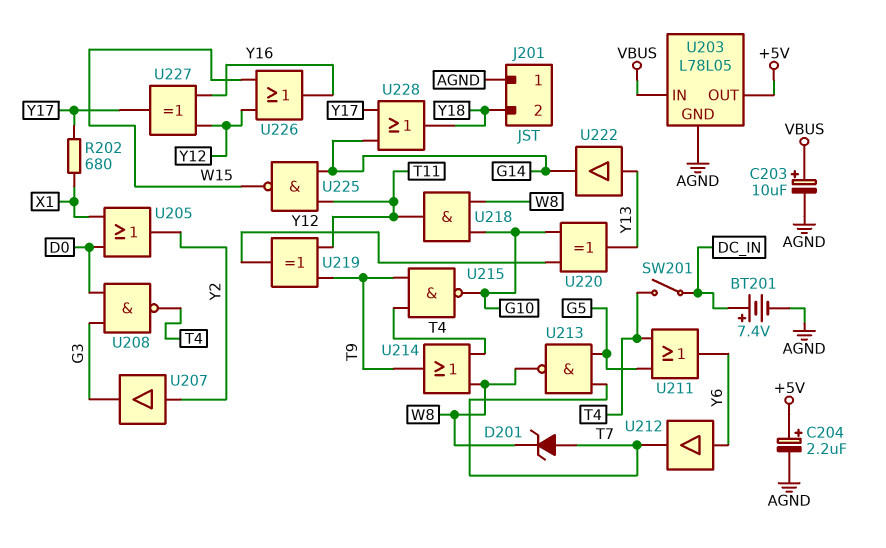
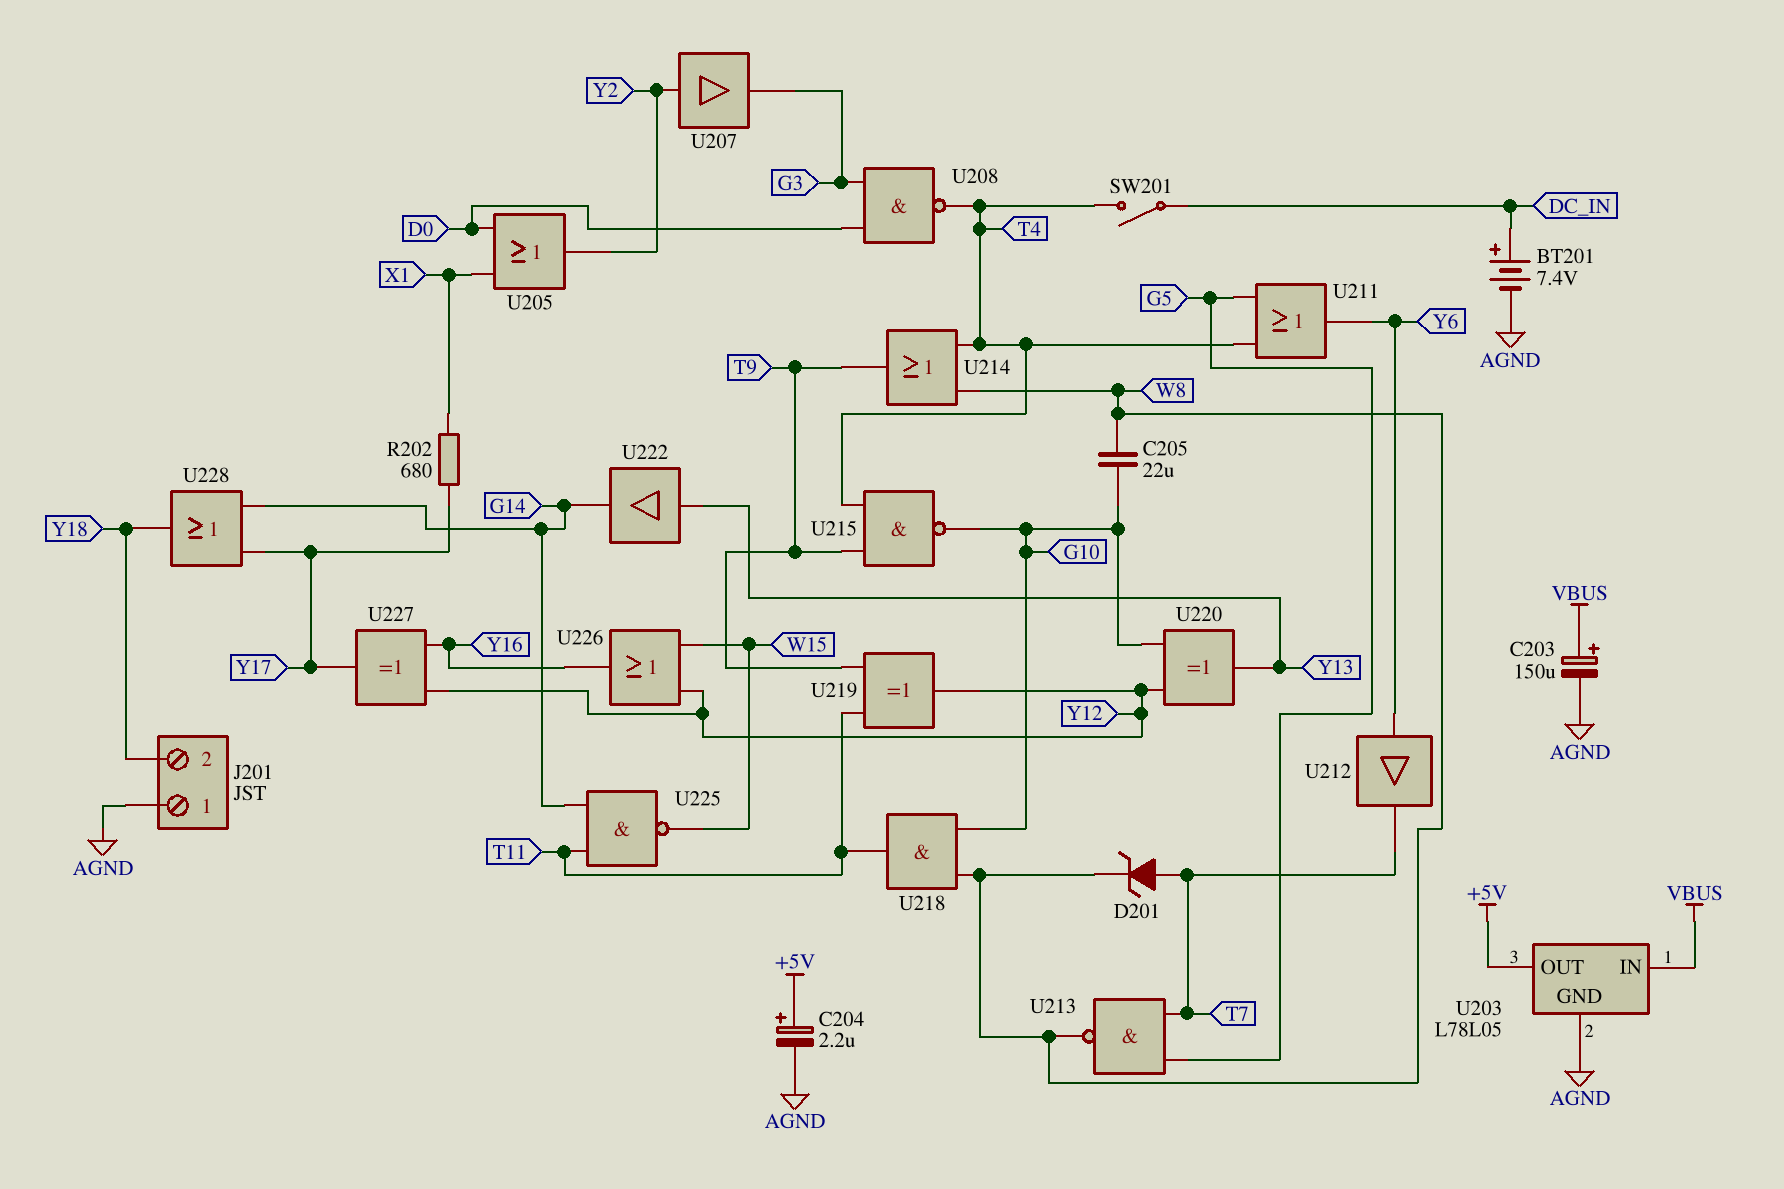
C203: 10uF (plus VBUS, minus AGND) -> 150uF (plus VBUS, minus AGND)
C205: none -> 22uF (G10, W8)

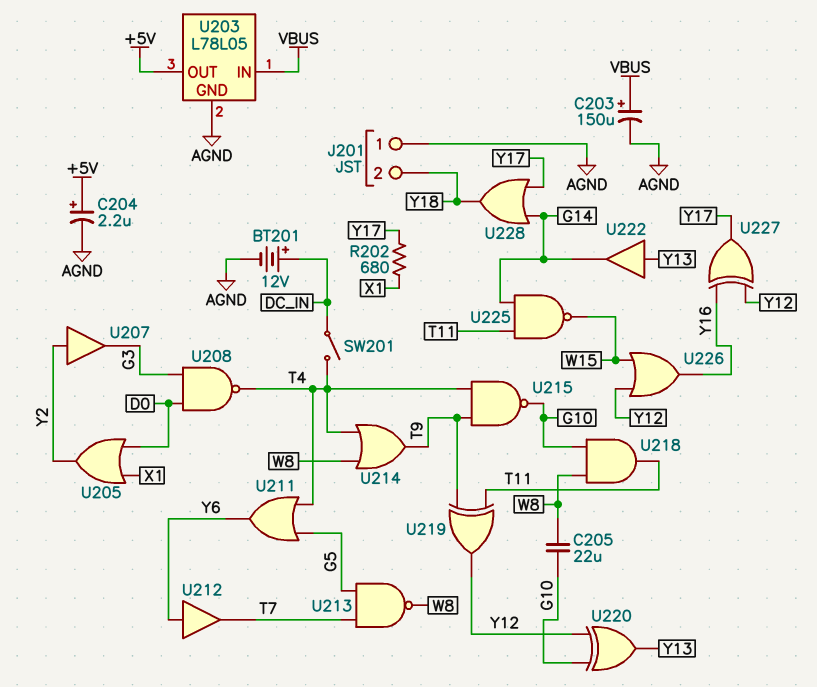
BT201: 7.4V (plus DC_IN, minus AGND) -> 12V (plus DC_IN, minus AGND)
D201: zener (A T7, K W8) -> none

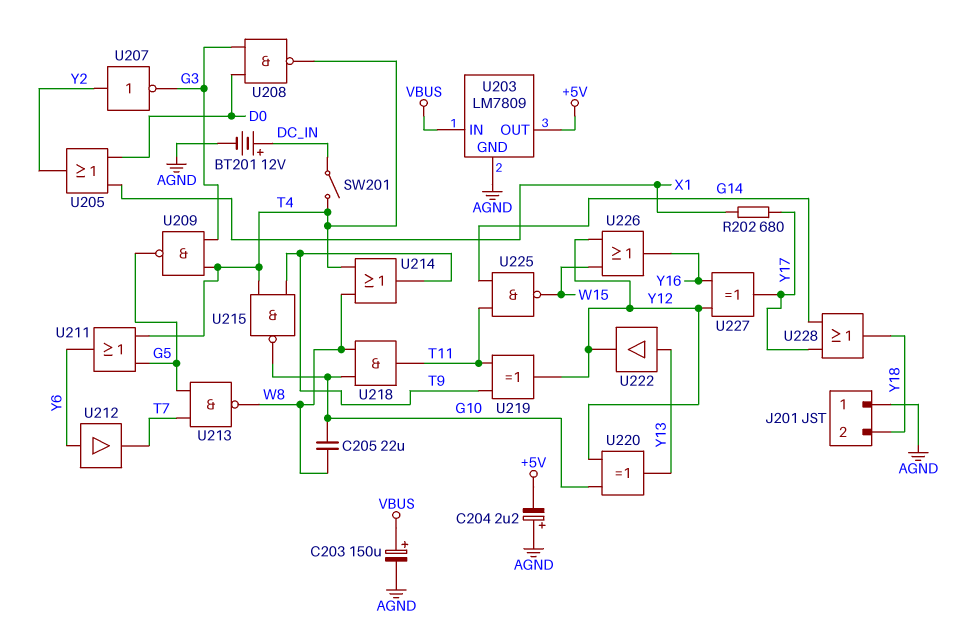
C204: 2.2uF (plus +5V, minus AGND) -> 2.2uF (plus AGND, minus +5V)
U203: L78L05 -> LM7809
U207: buffer (in Y2, out G3) -> NOT (in Y2, out G3)
U209: none -> NAND (in G3, in T4, out G5)
U222: buffer (in Y13, out G14) -> buffer (in Y13, out Y12)

